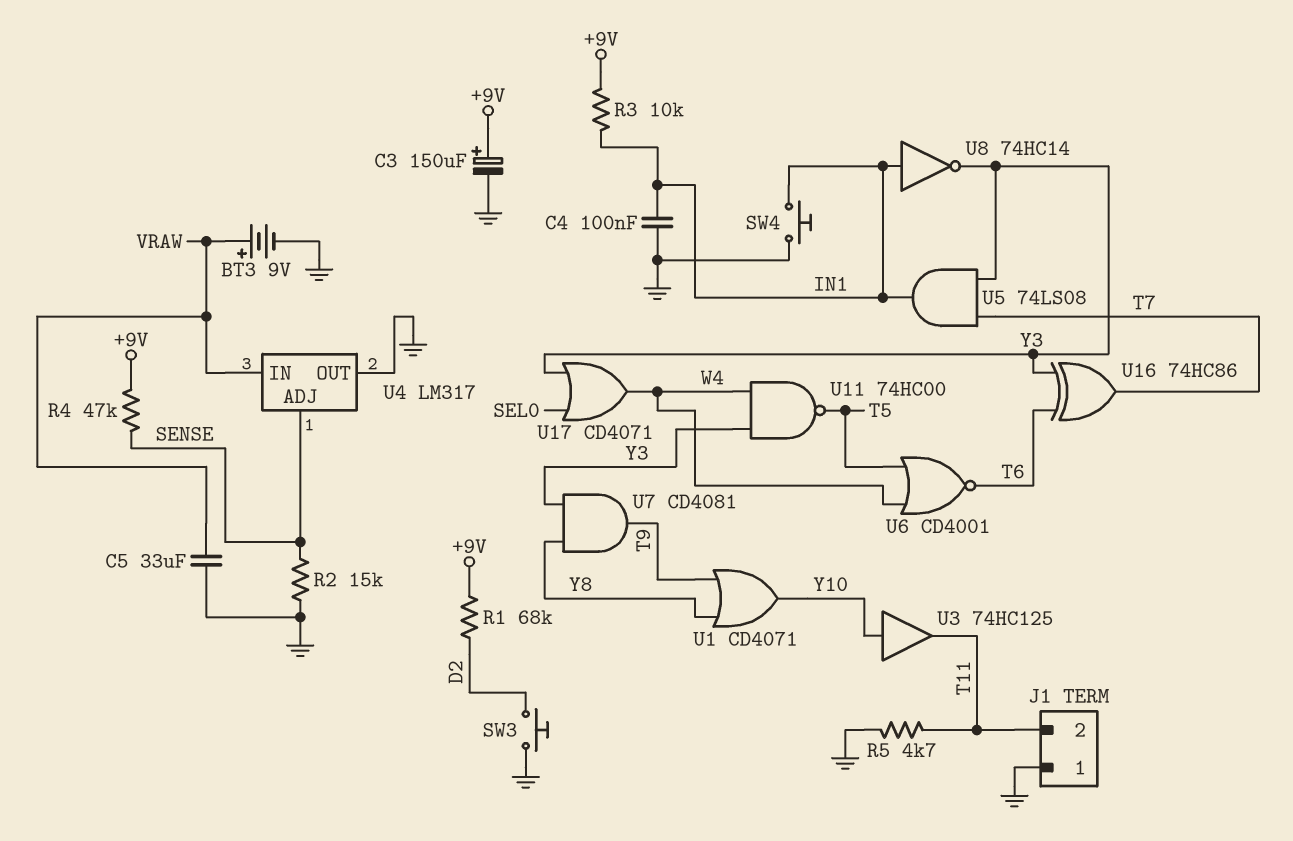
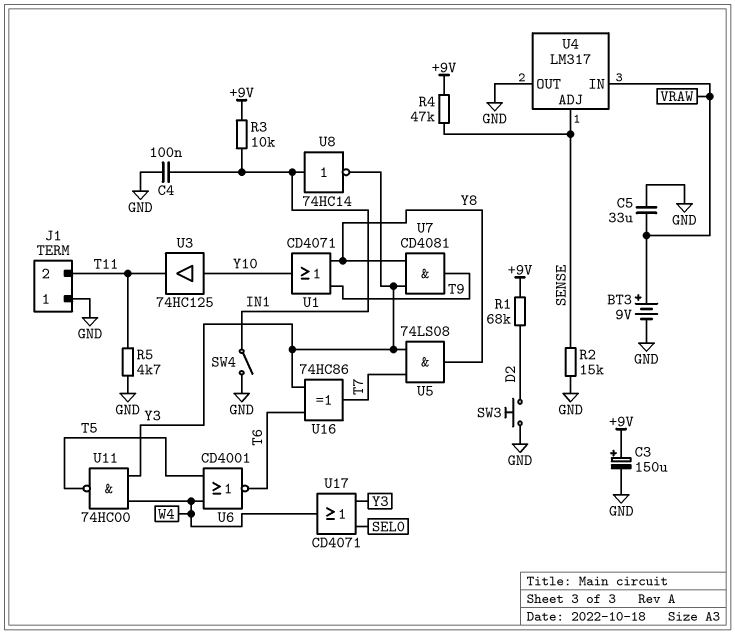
SW4: button (GND, IN1) -> switch (GND, IN1)
U5: AND 74LS08 (in T7, in Y3, out IN1) -> AND 74LS08 (in T7, in Y3, out Y8)

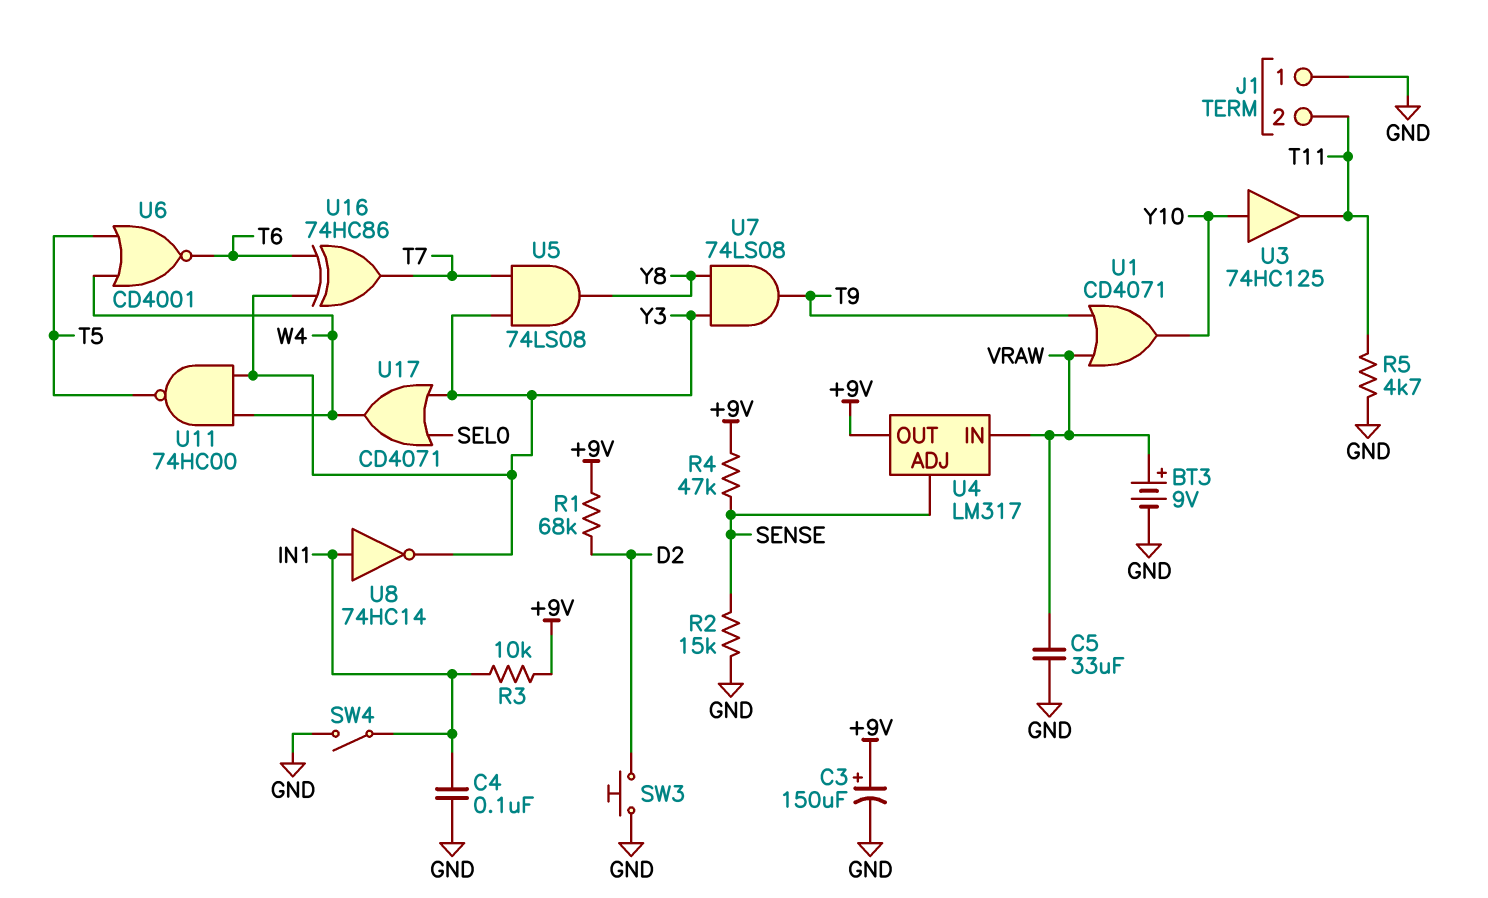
U1: OR CD4071 (in T9, in Y8, out Y10) -> OR CD4071 (in T9, in VRAW, out Y10)
U4 pin OUT: GND -> +9V
U7: AND CD4081 (in Y3, in Y8, out T9) -> AND 74LS08 (in Y3, in Y8, out T9)

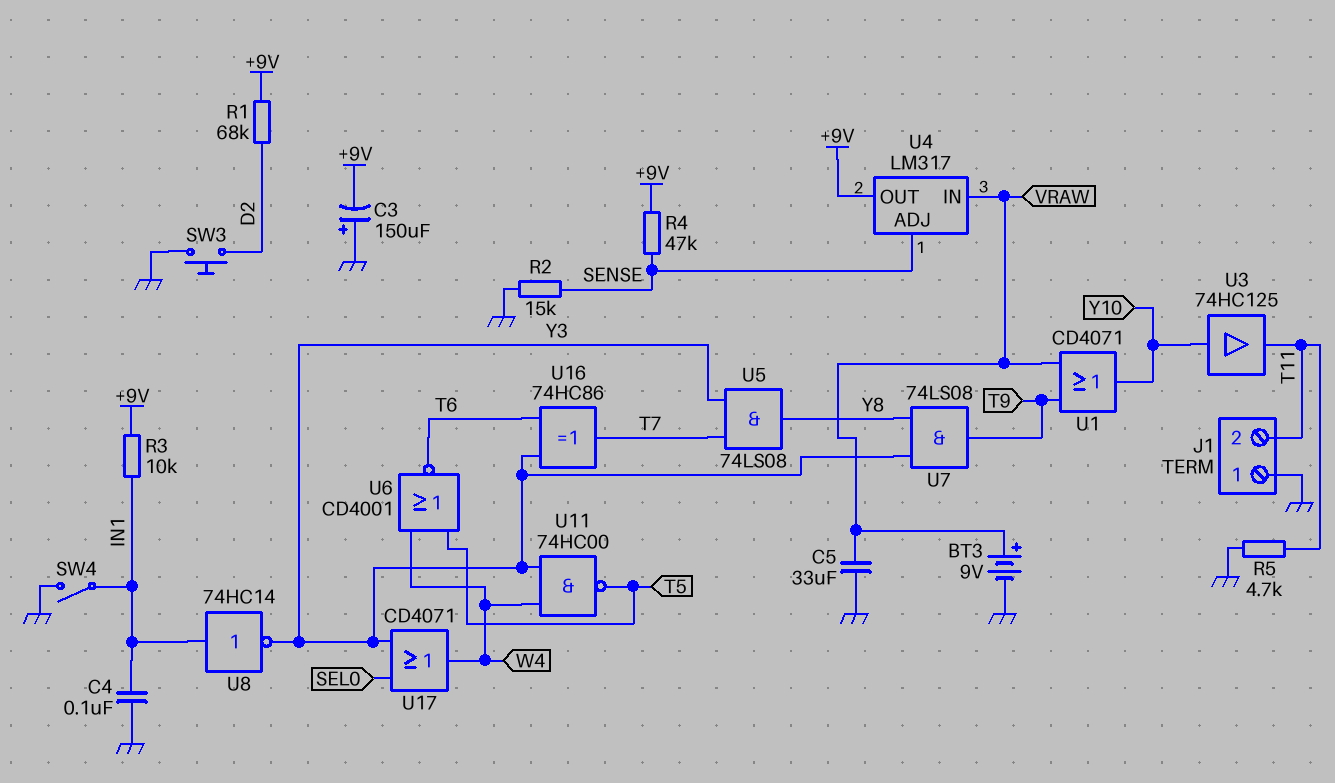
C3: 150uF (plus +9V, minus GND) -> 150uF (plus GND, minus +9V)

